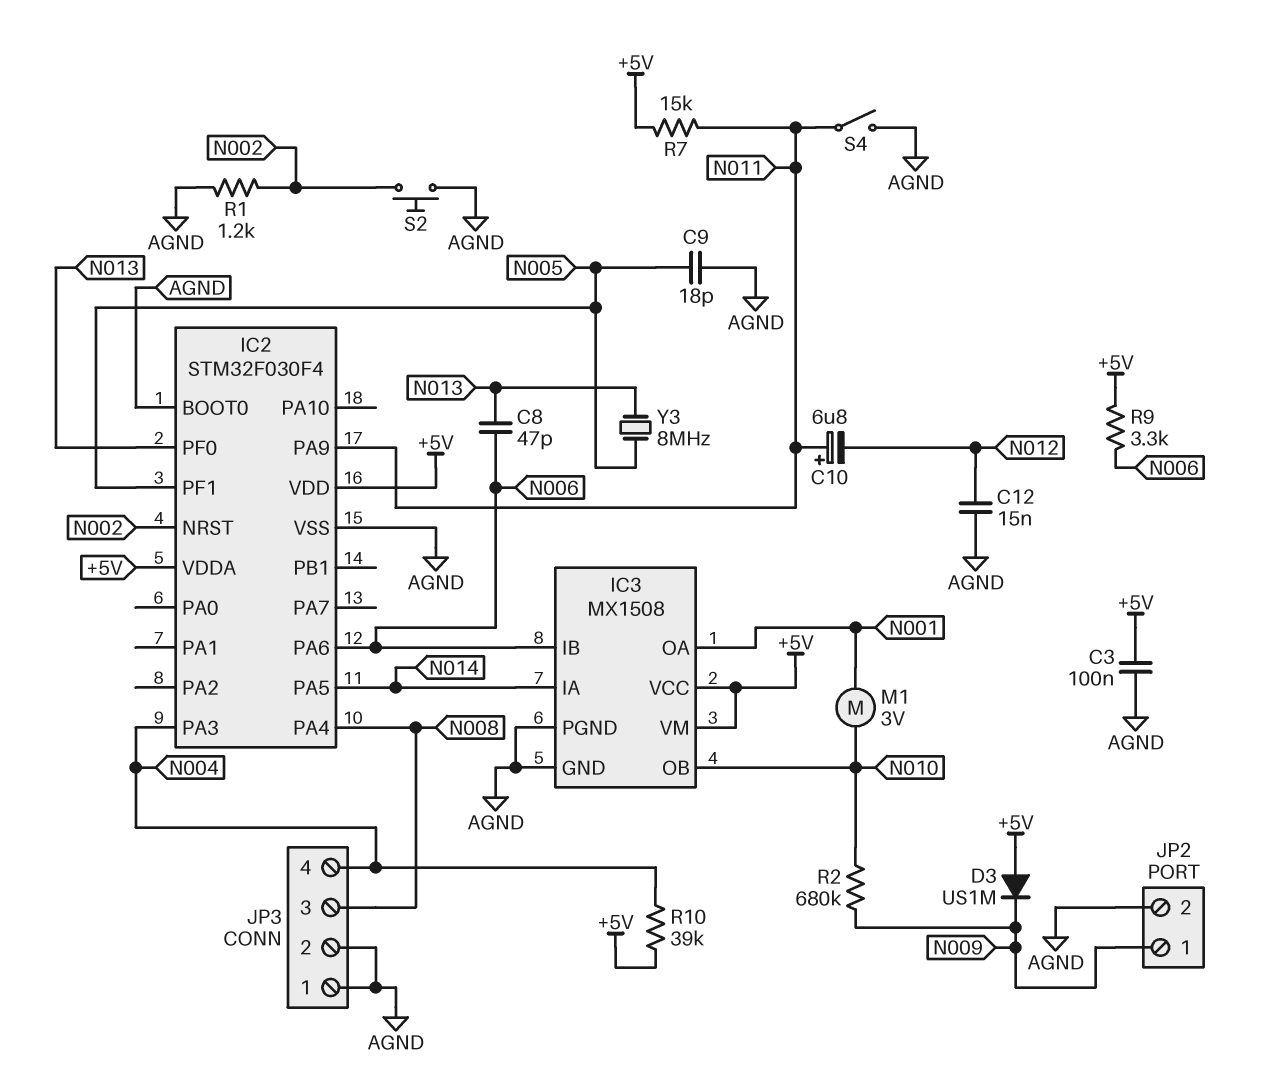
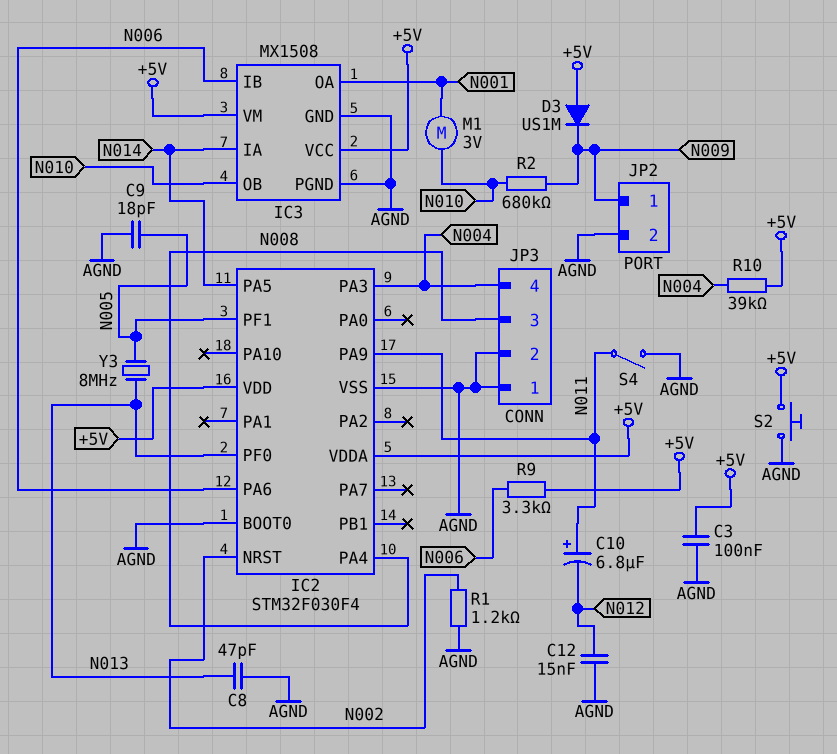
C8: 47pF (N006, N013) -> 47pF (AGND, N013)
R7: 15k (+5V, N011) -> none
S2: button (AGND, N002) -> button (+5V, AGND)

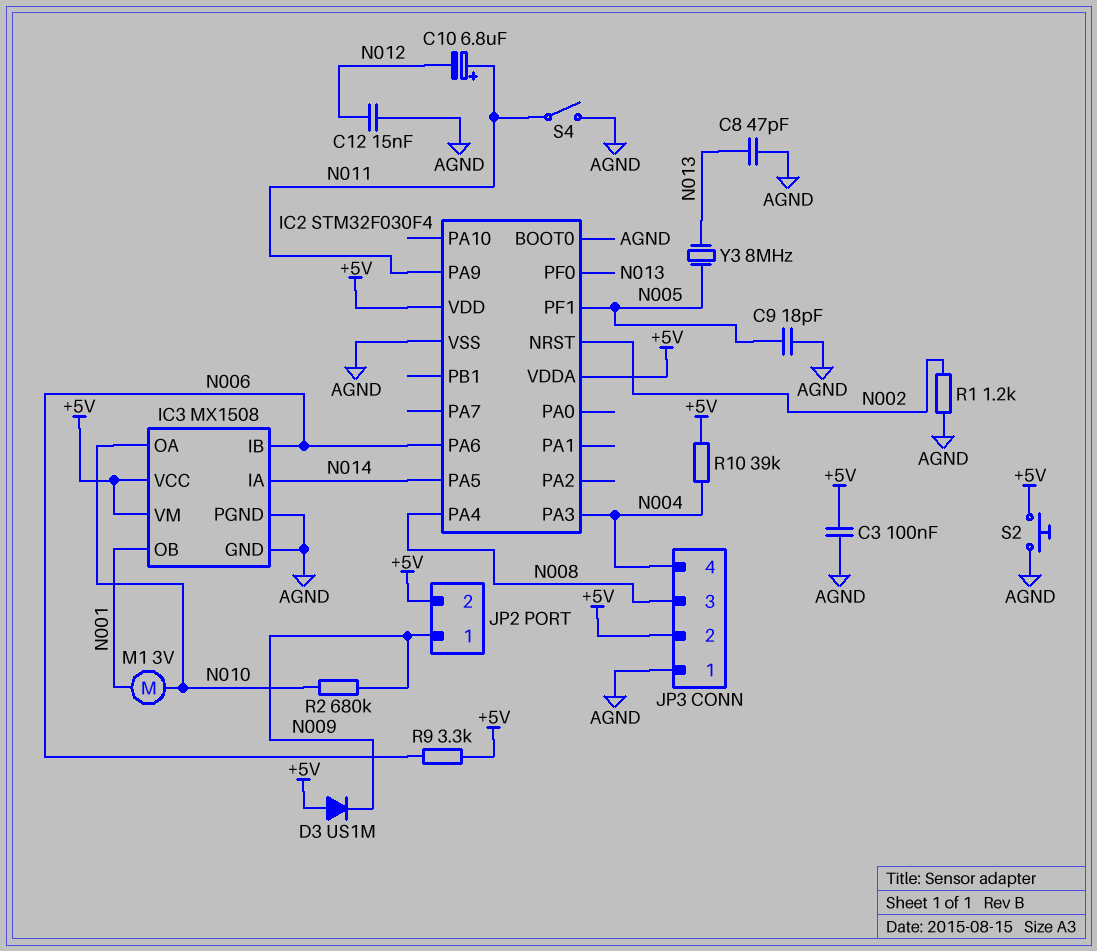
IC3 pin OA: N001 -> N010
IC3 pin OB: N010 -> N001
JP2 pin 2: AGND -> +5V
JP3 pin 2: AGND -> +5V

